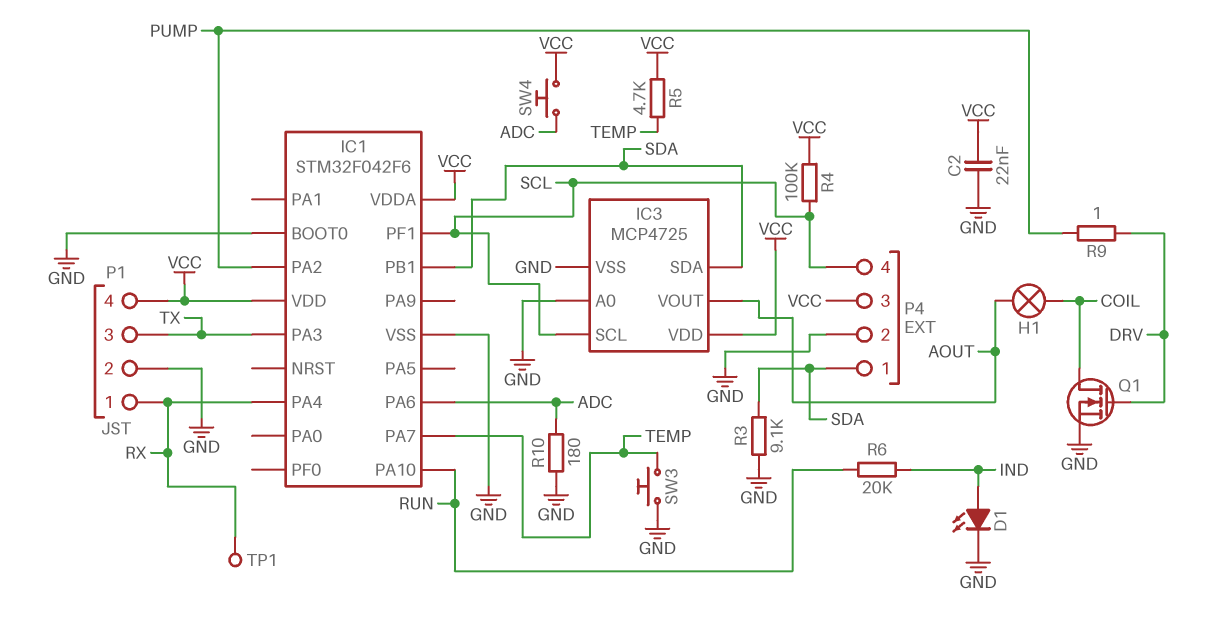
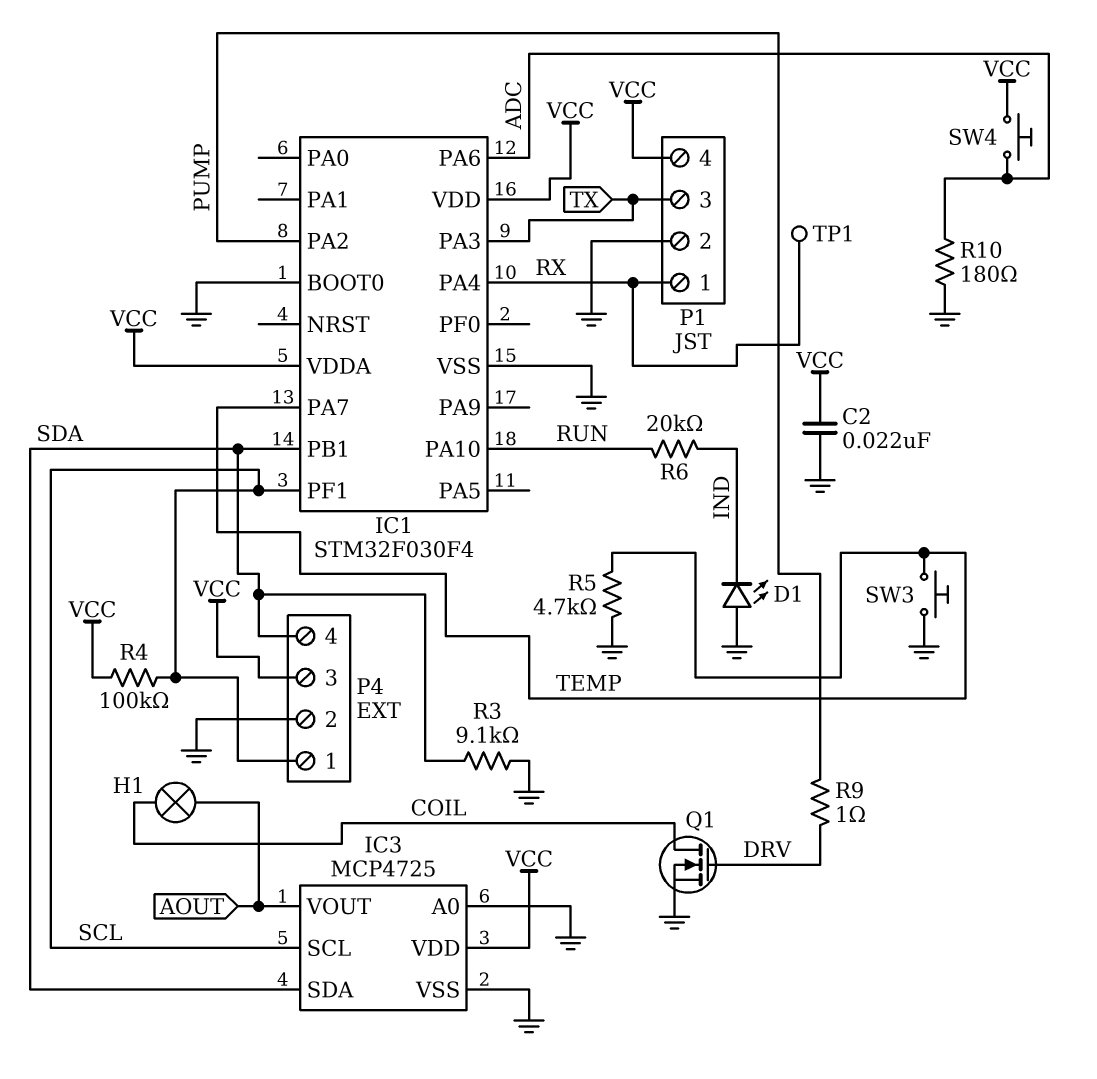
D1: LED (A IND, K GND) -> LED (A GND, K IND)
IC1: STM32F042F6 -> STM32F030F4
P4 pin 1: SDA -> SCL
P4 pin 4: SCL -> SDA
R5: 4.7k (TEMP, VCC) -> 4.7k (GND, TEMP)

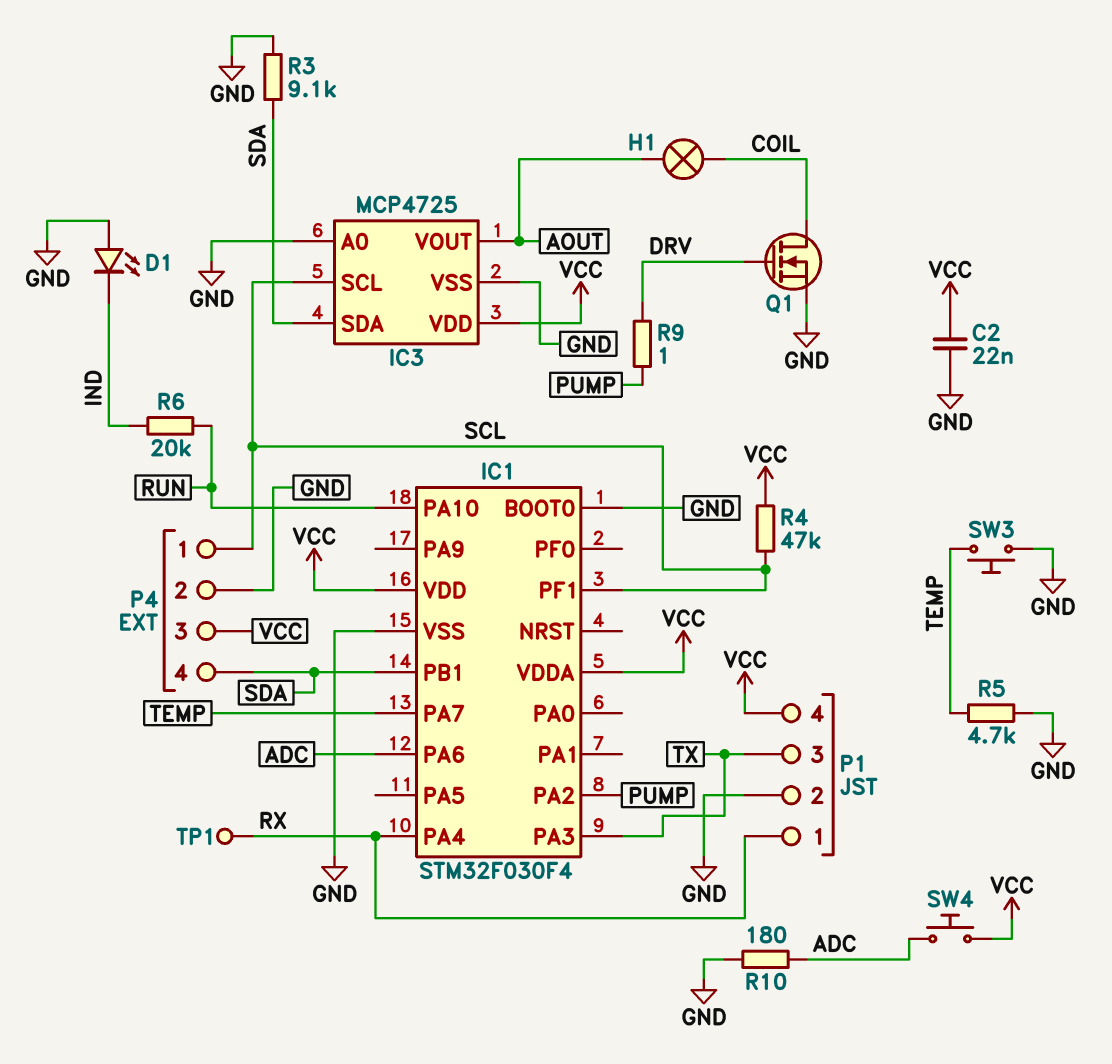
R4: 100k (SCL, VCC) -> 47k (SCL, VCC)

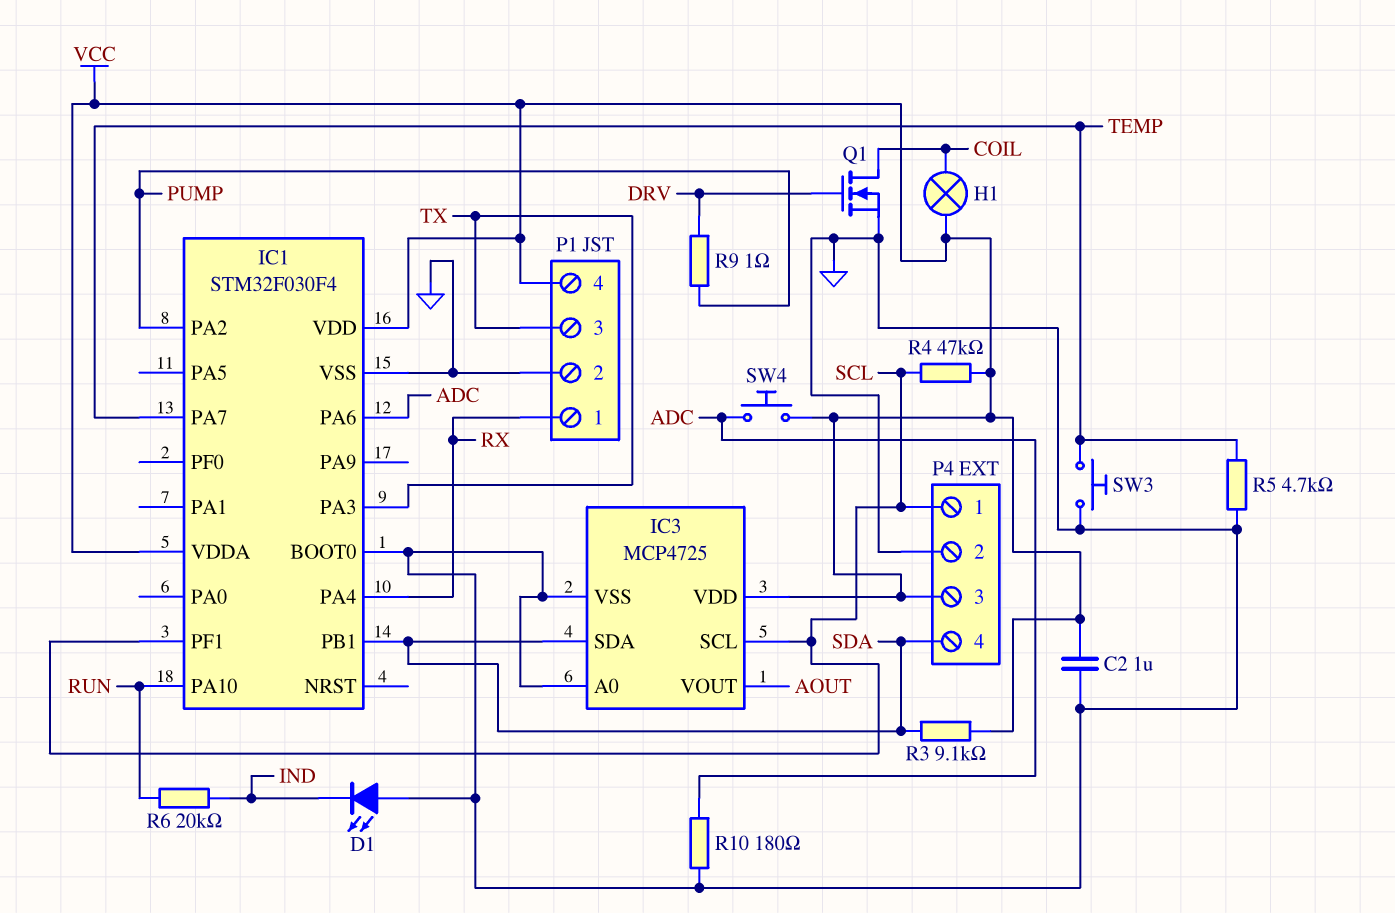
C2: 22nF (GND, VCC) -> 1uF (GND, VCC)
H1: lamp (AOUT, COIL) -> lamp (COIL, VCC)
R3: 9.1k (GND, SDA) -> 9.1k (SDA, VCC)
TP1: test point (RX) -> none

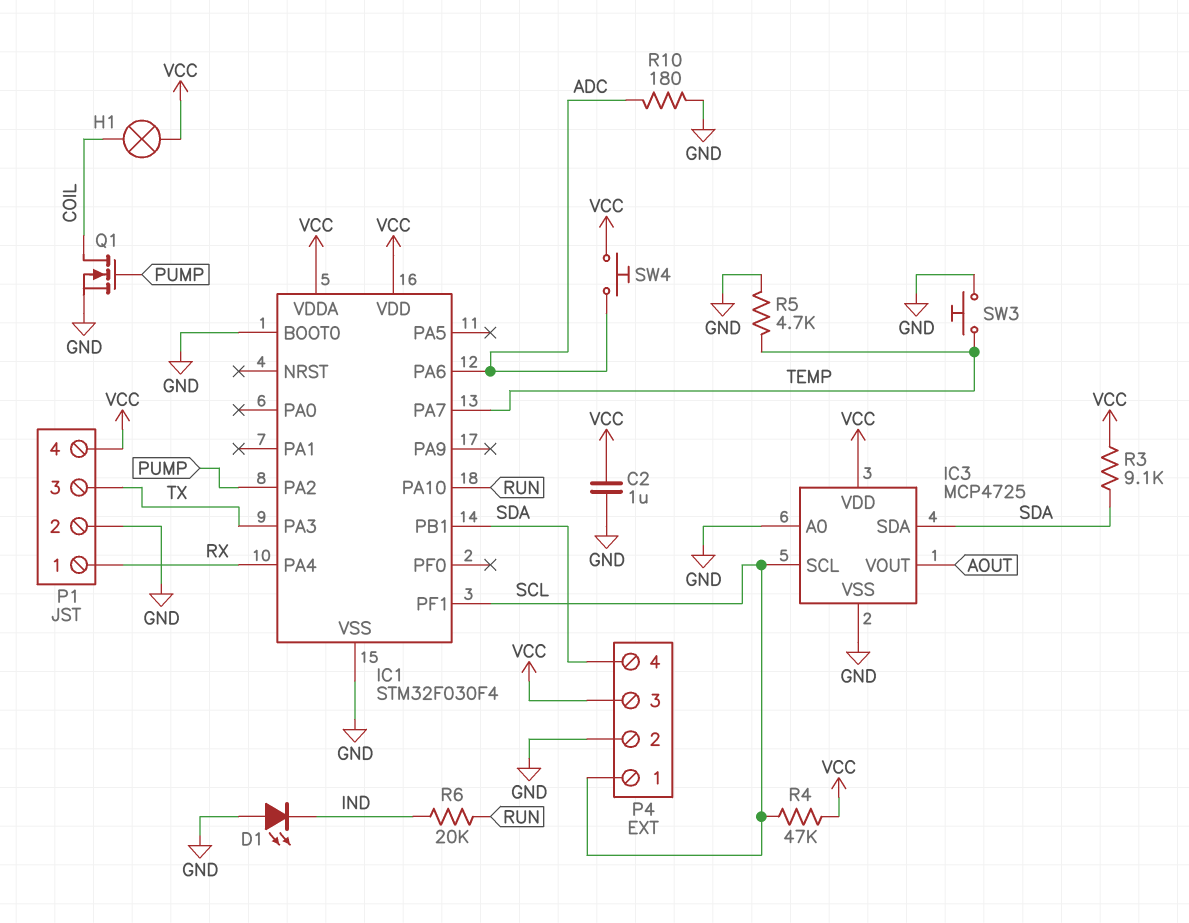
Q1: NMOS (G DRV, D COIL, S GND) -> NMOS (G PUMP, D COIL, S GND)
R9: 1 (DRV, PUMP) -> none

